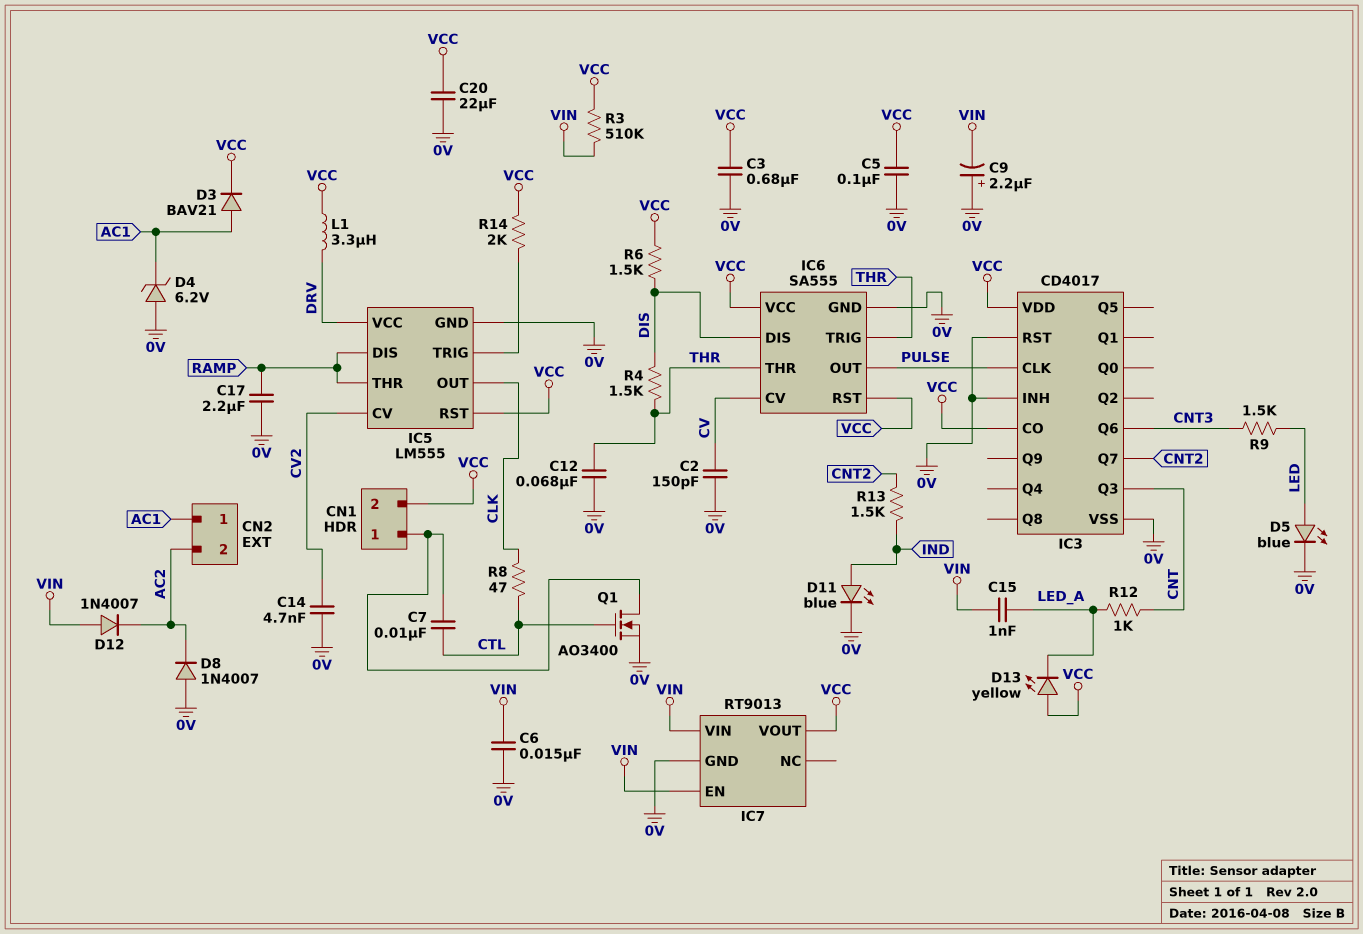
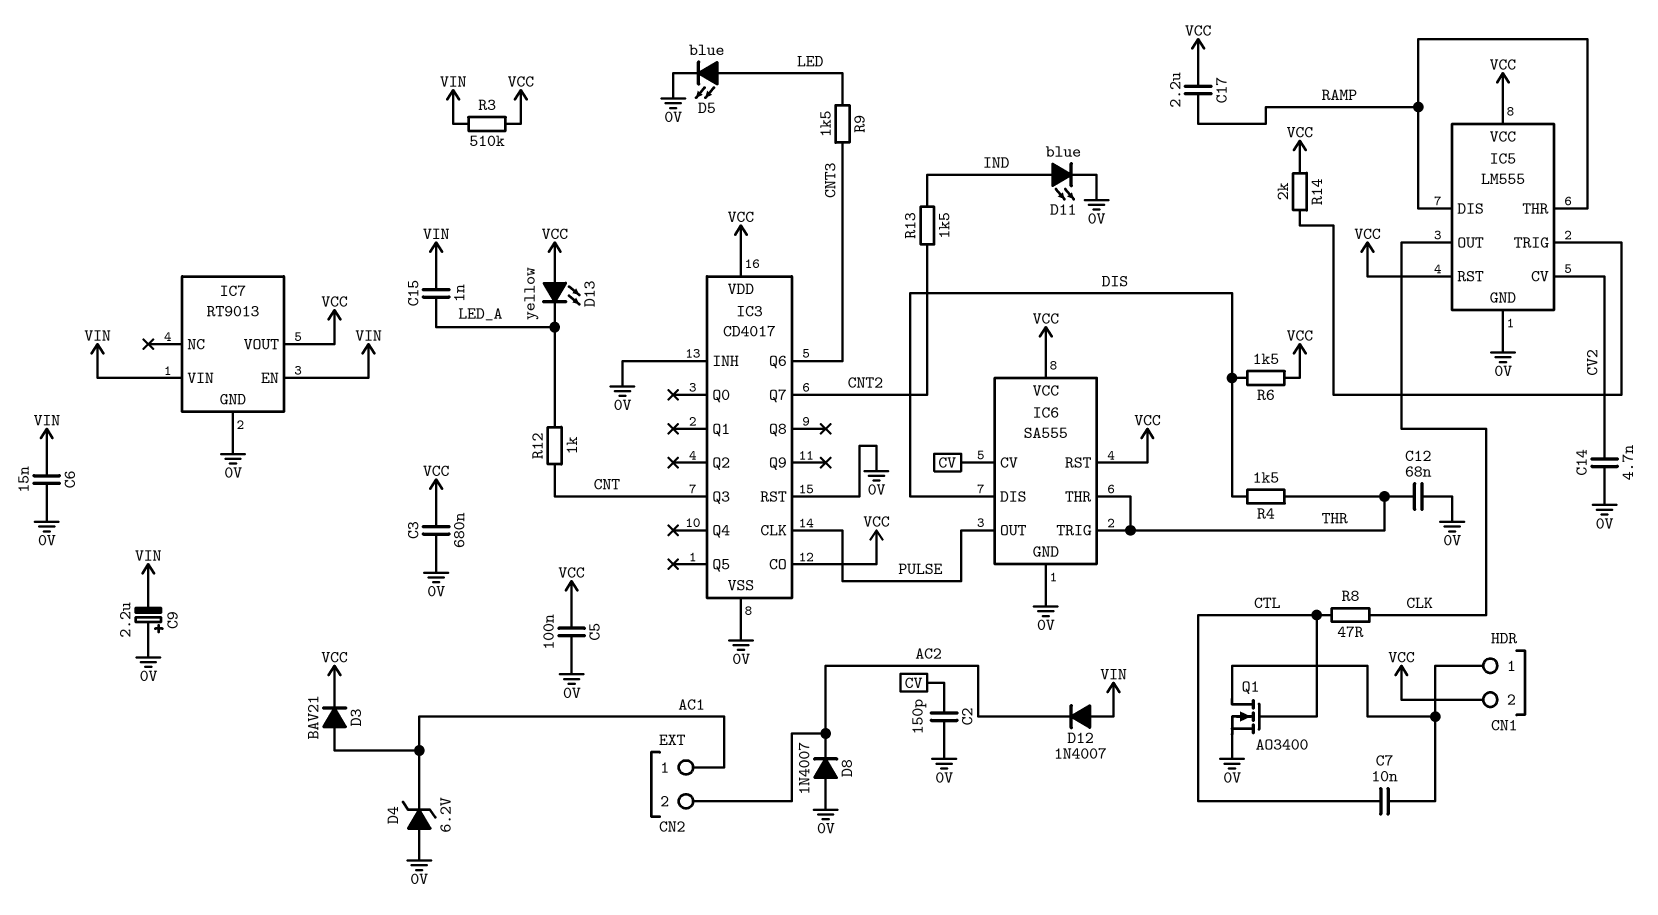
C17: 2.2uF (0V, RAMP) -> 2.2uF (RAMP, VCC)
C20: 22uF (0V, VCC) -> none
IC5 pin VCC: DRV -> VCC
L1: 3.3uH (DRV, VCC) -> none

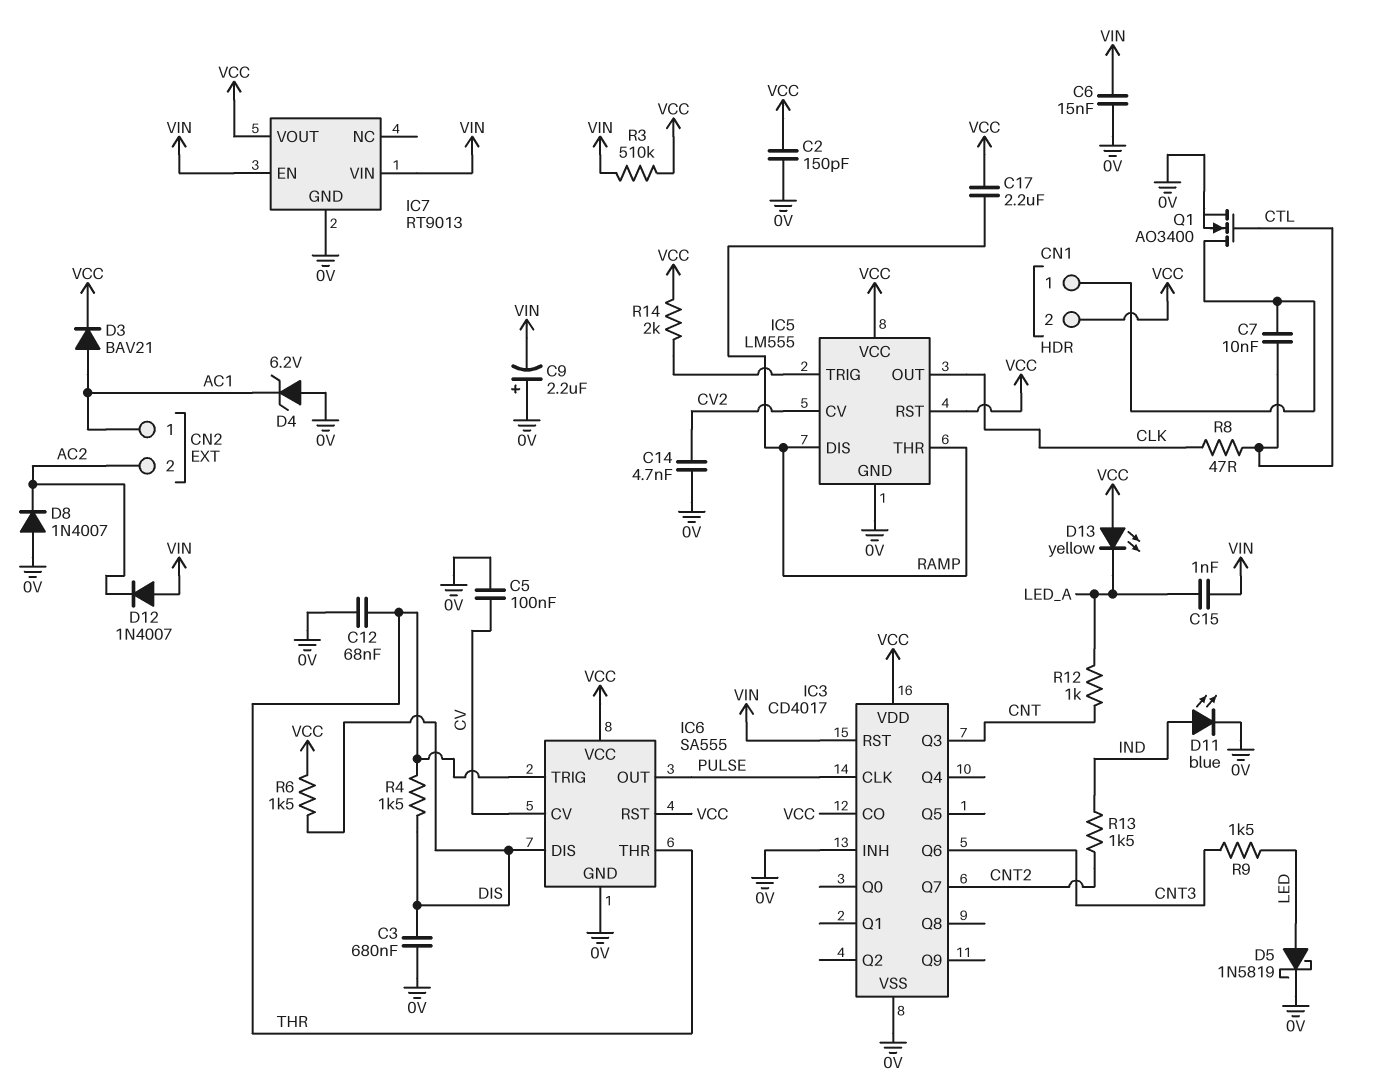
C2: 150pF (0V, CV) -> 150pF (0V, VCC)
C3: 680nF (0V, VCC) -> 680nF (0V, DIS)
C5: 100nF (0V, VCC) -> 100nF (0V, CV)
D5: LED blue (A LED, K 0V) -> schottky 1N5819 (A LED, K 0V)
IC3 pin RST: 0V -> VIN

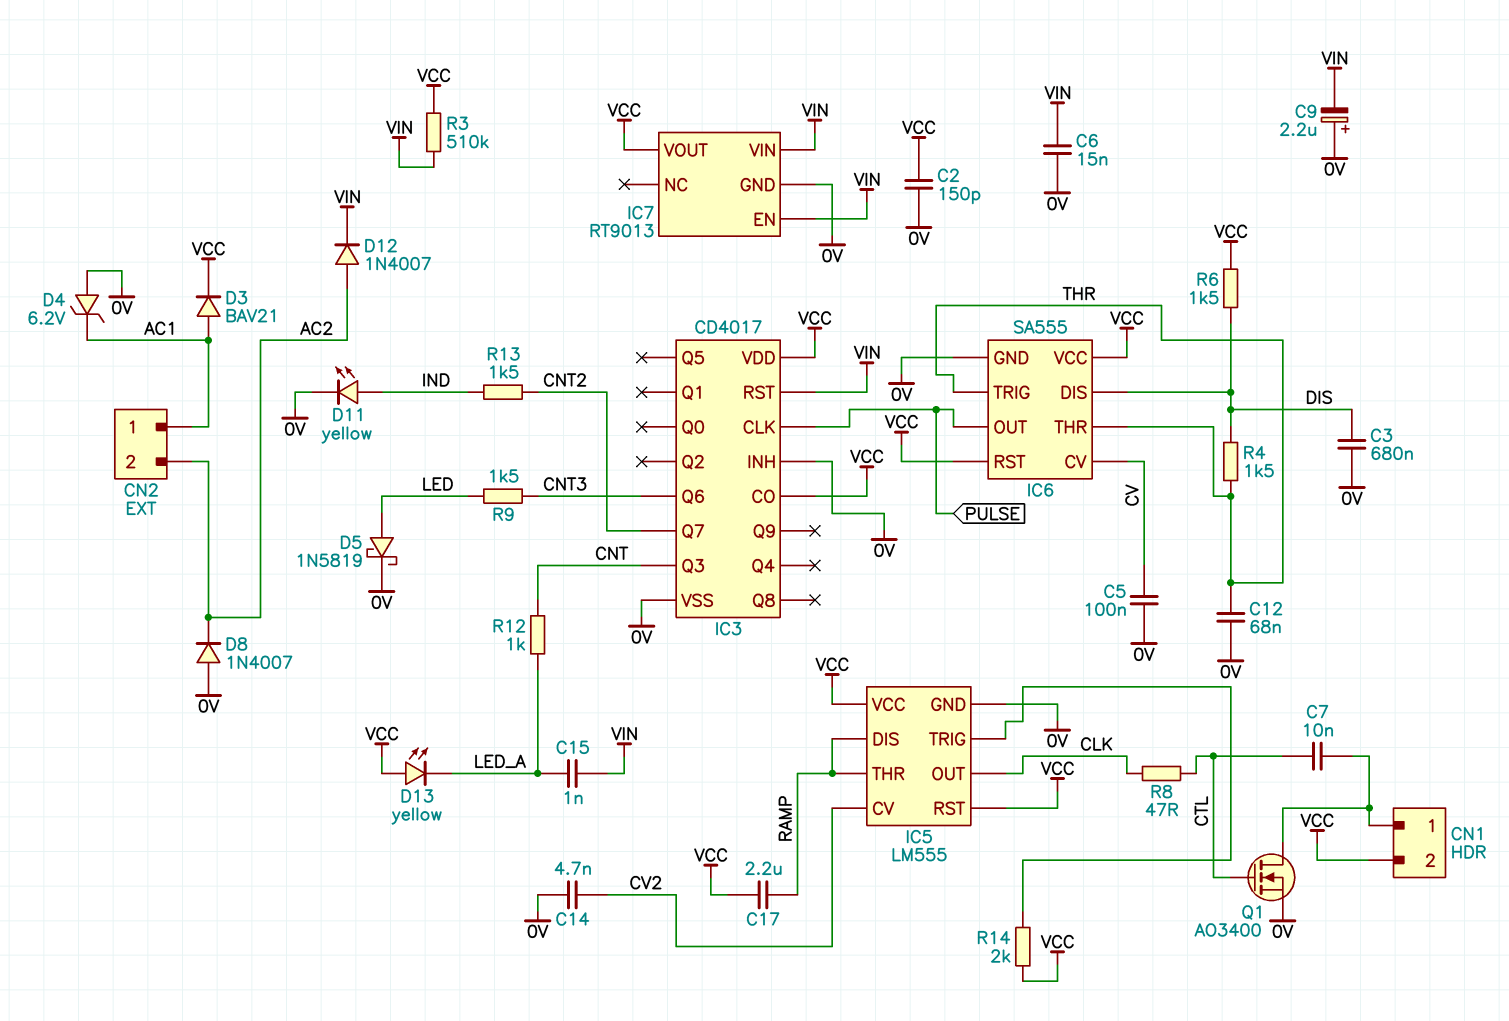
D11: LED blue (A IND, K 0V) -> LED yellow (A IND, K 0V)
D12: diode 1N4007 (A VIN, K AC2) -> diode 1N4007 (A AC2, K VIN)

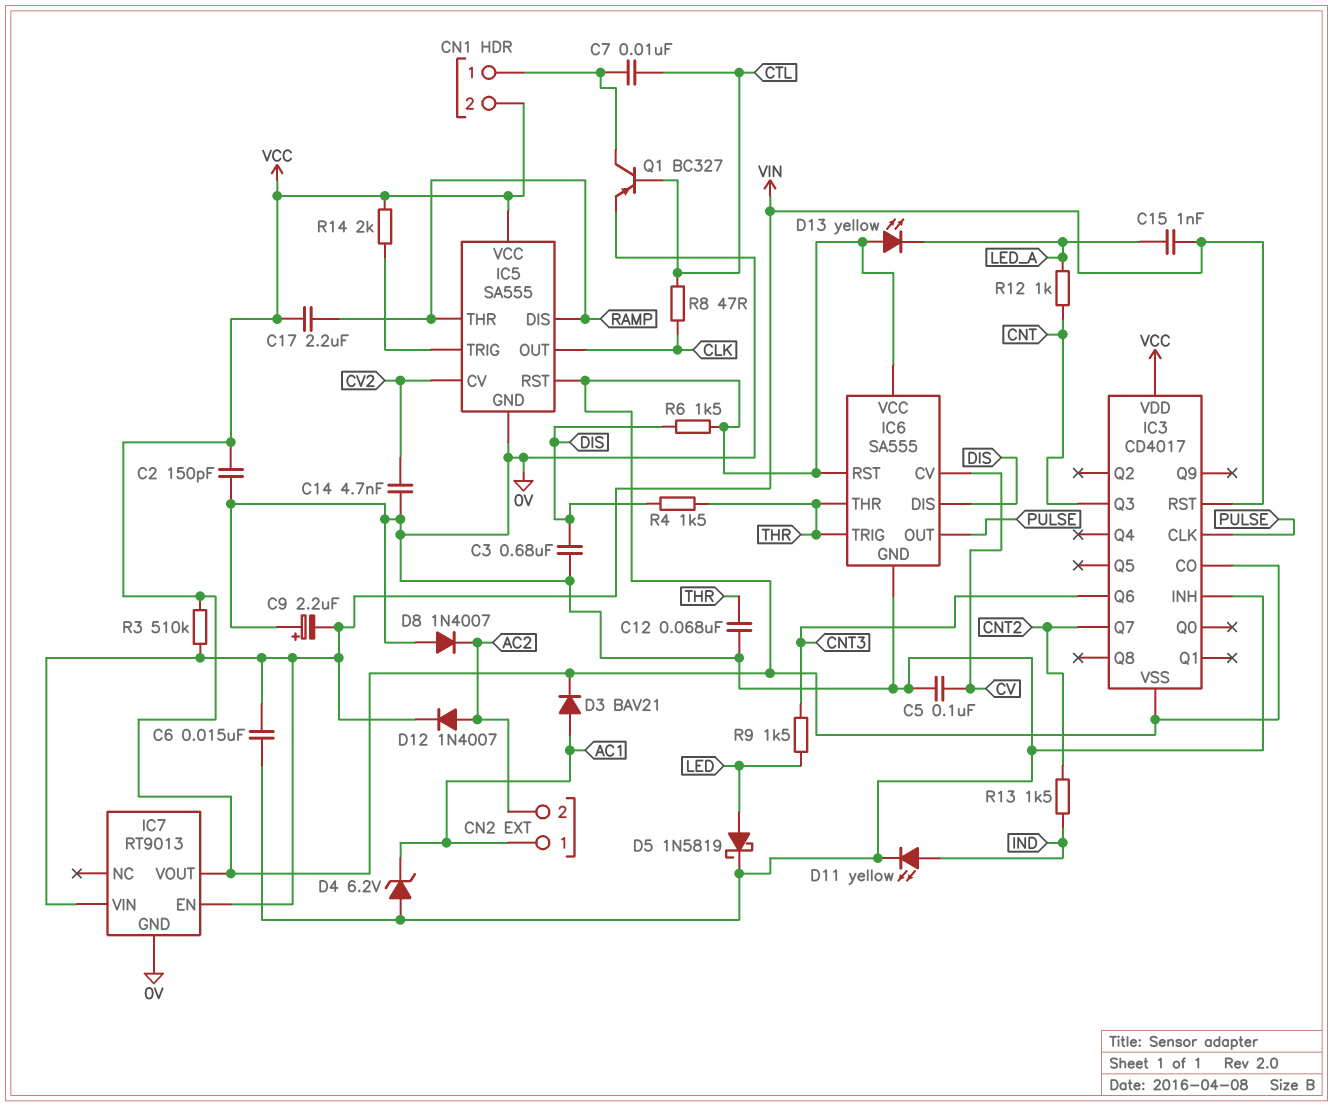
IC3 pin VSS: 0V -> VCC
IC5: LM555 -> SA555
Q1: NMOS AO3400 (G CTL, D CN1/1, S 0V) -> PNP BC327 (B CTL, C CN1/1, E 0V)

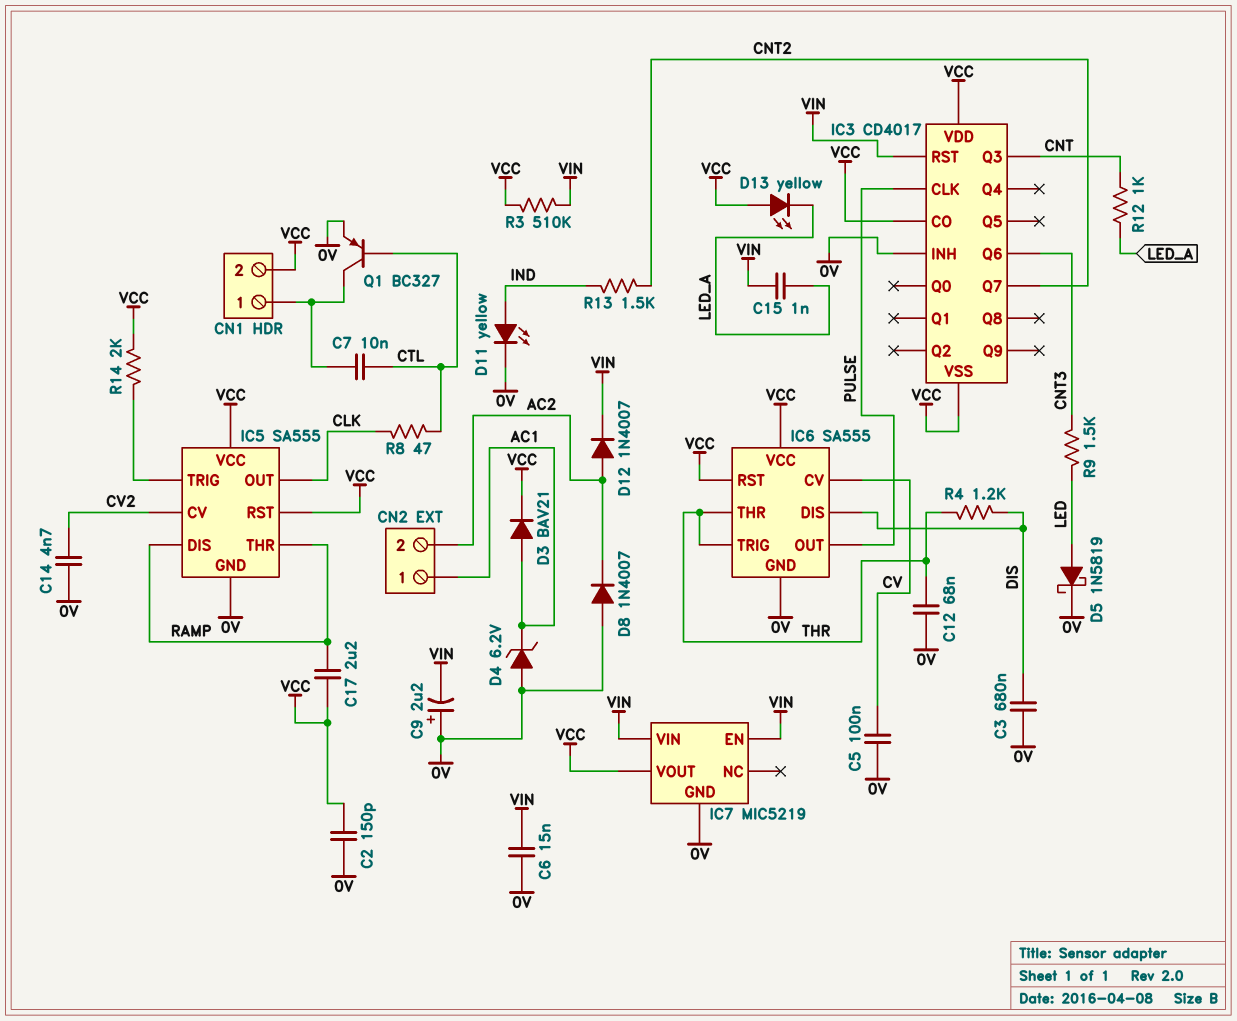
IC7: RT9013 -> MIC5219
R4: 1.5k (DIS, THR) -> 1.2k (DIS, THR)
R6: 1.5k (DIS, VCC) -> none

